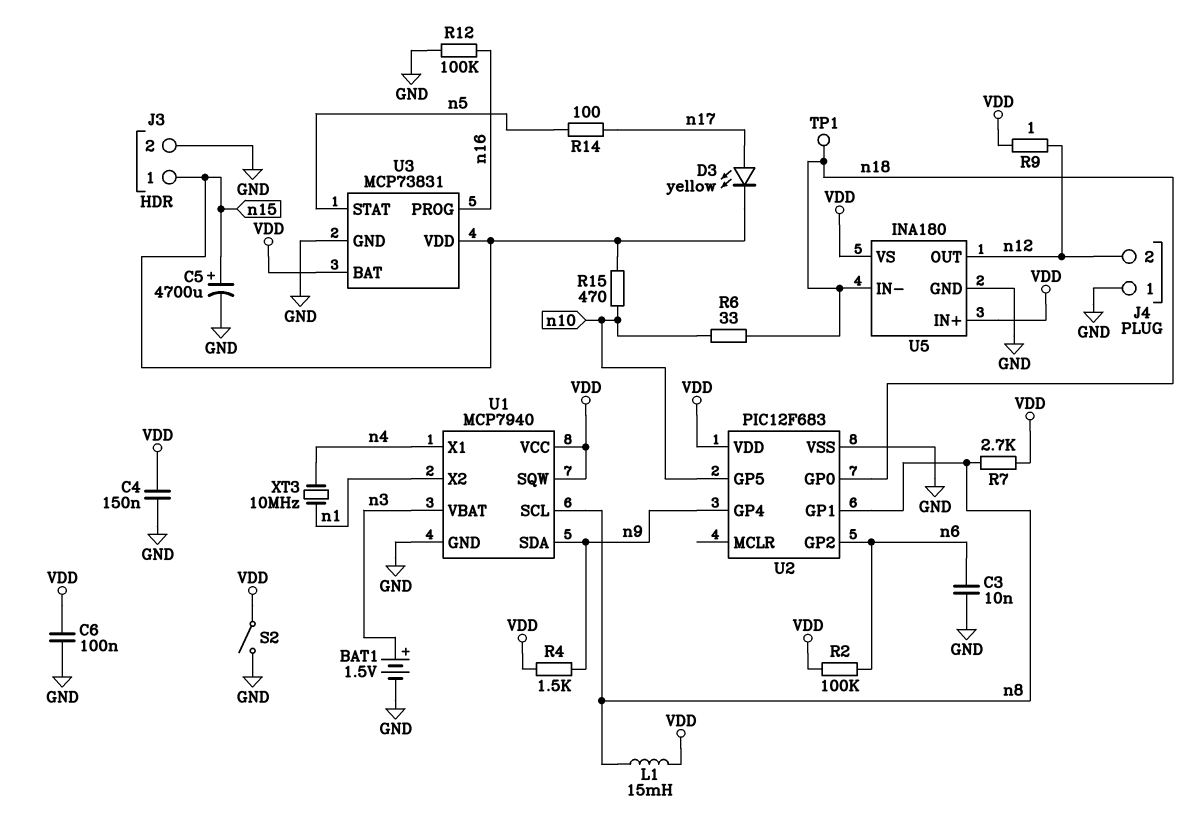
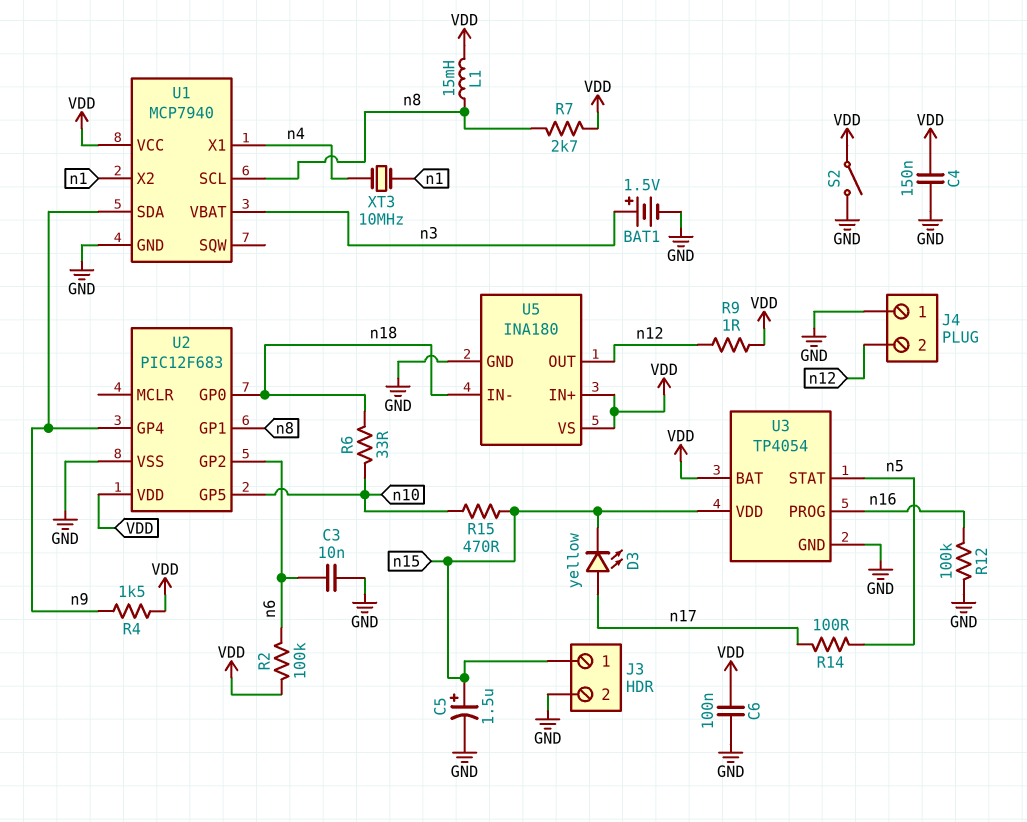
C5: 4700uF (plus n15, minus GND) -> 1.5uF (plus n15, minus GND)
TP1: test point (n18) -> none
U1 pin SQW: VDD -> none
U3: MCP73831 -> TP4054

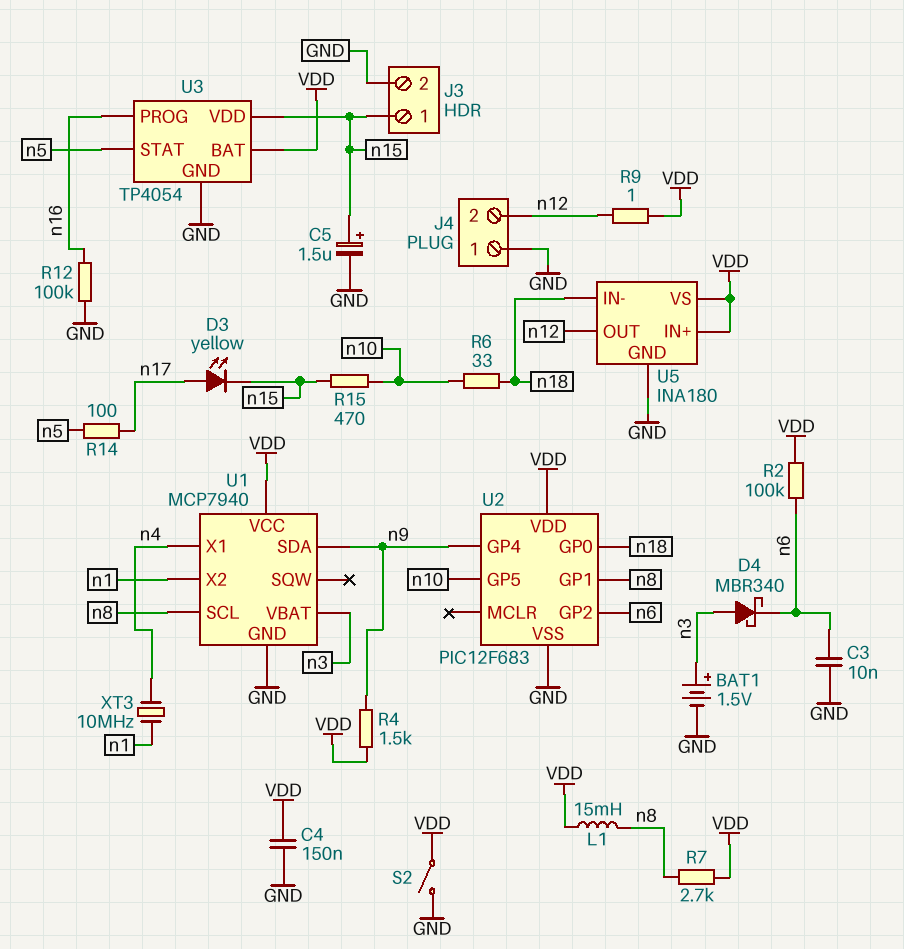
C6: 100nF (GND, VDD) -> none
D4: none -> schottky MBR340 (A n3, K n6)

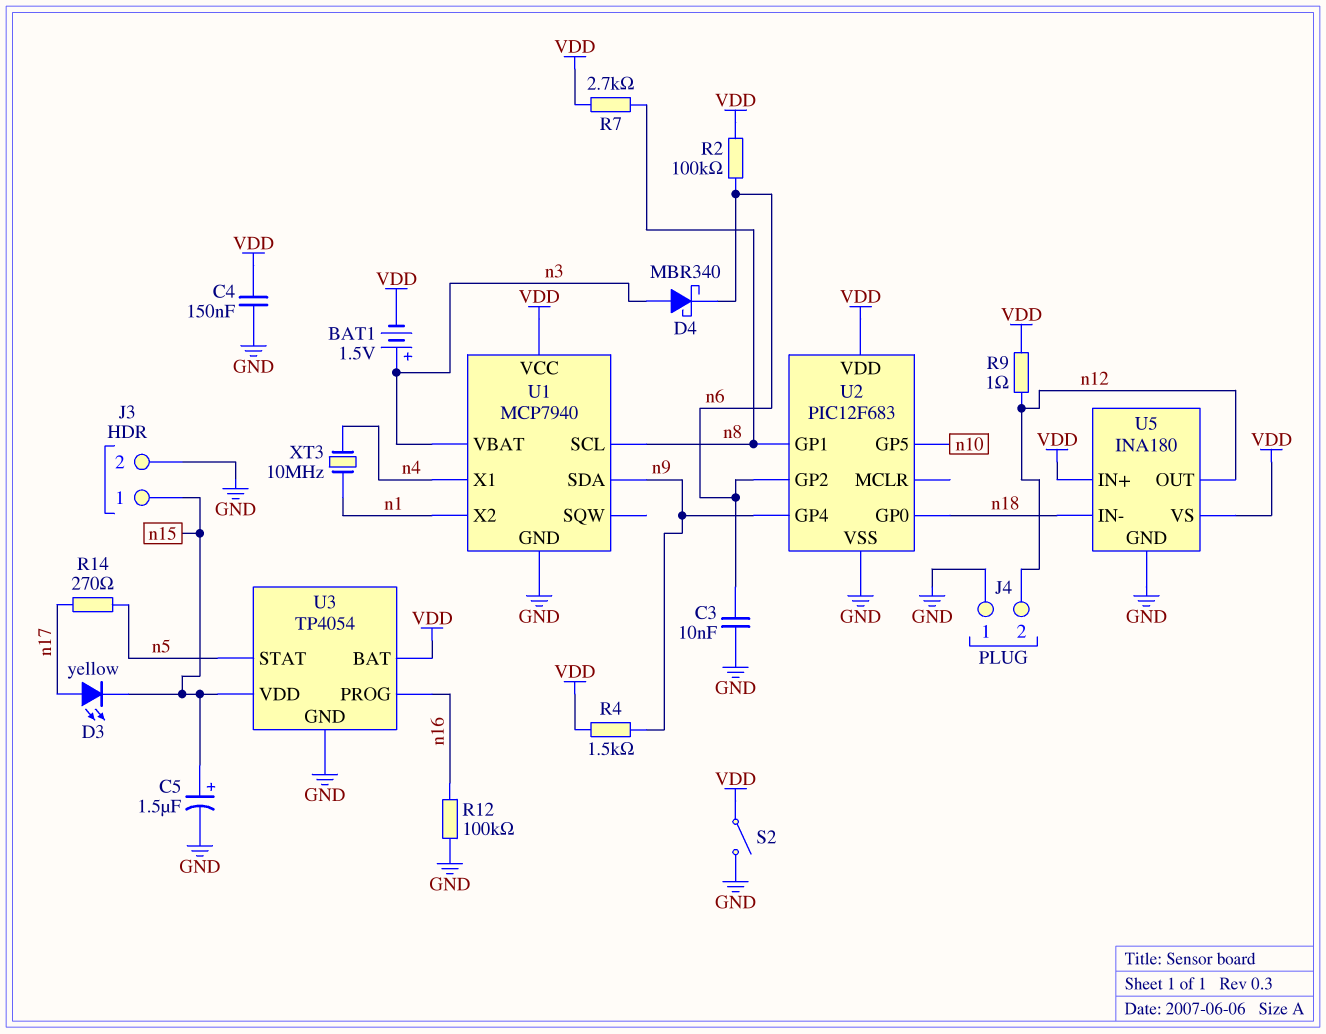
BAT1: 1.5V (plus n3, minus GND) -> 1.5V (plus n3, minus VDD)
L1: 15mH (VDD, n8) -> none
R6: 33 (n10, n18) -> none
R14: 100 (n5, n17) -> 270 (n5, n17)
R15: 470 (n10, n15) -> none

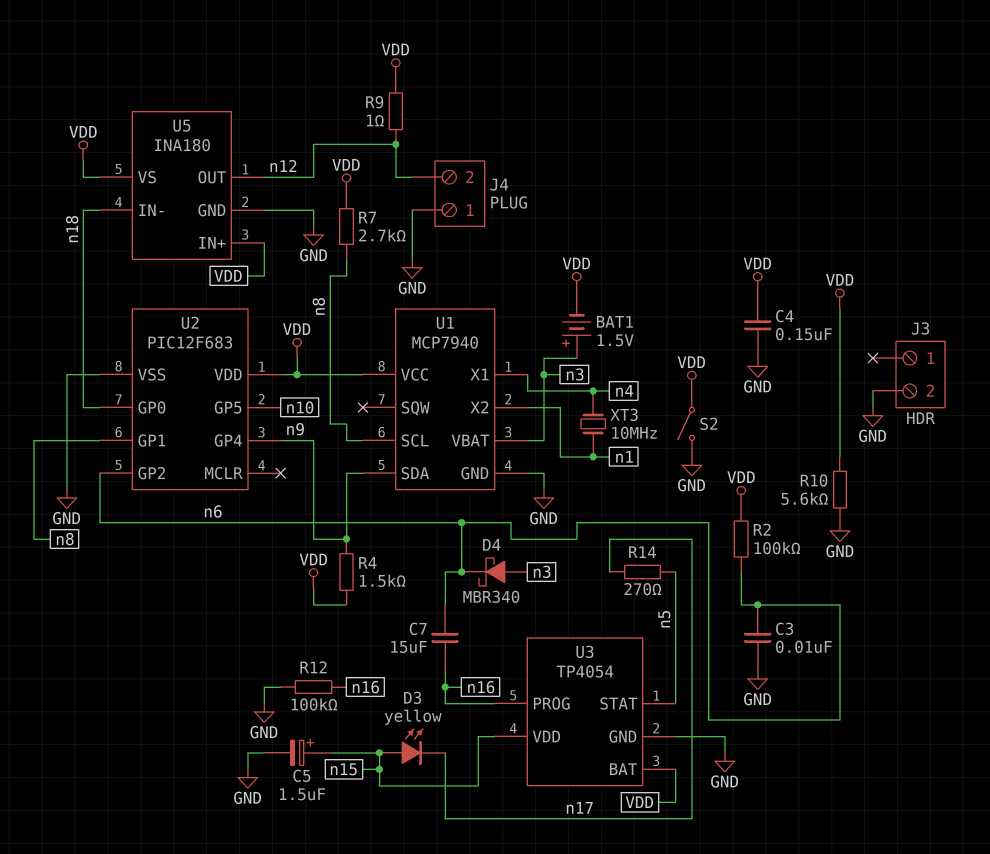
C7: none -> 15uF (n6, n16)
D3: LED yellow (A n17, K n15) -> LED yellow (A n15, K n17)
J3 pin 1: n15 -> none
R10: none -> 5.6k (GND, VDD)

